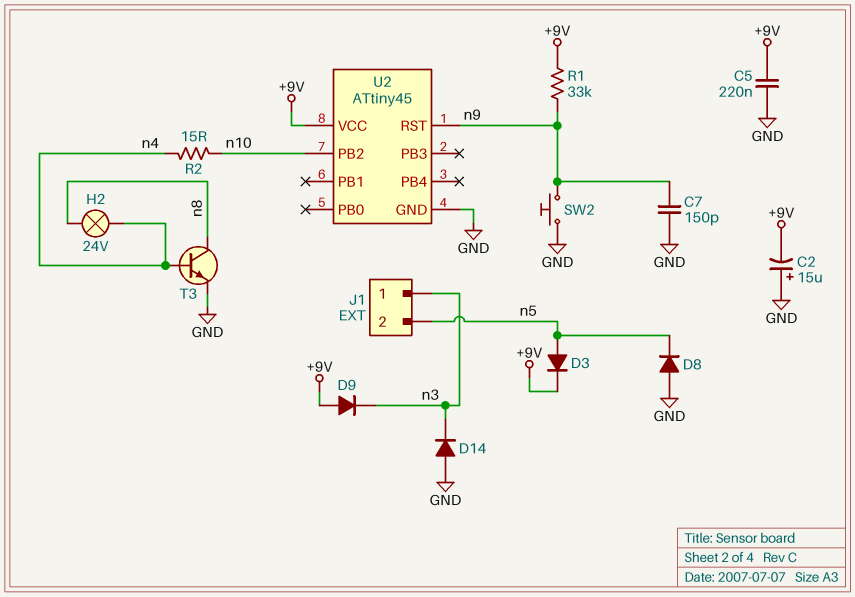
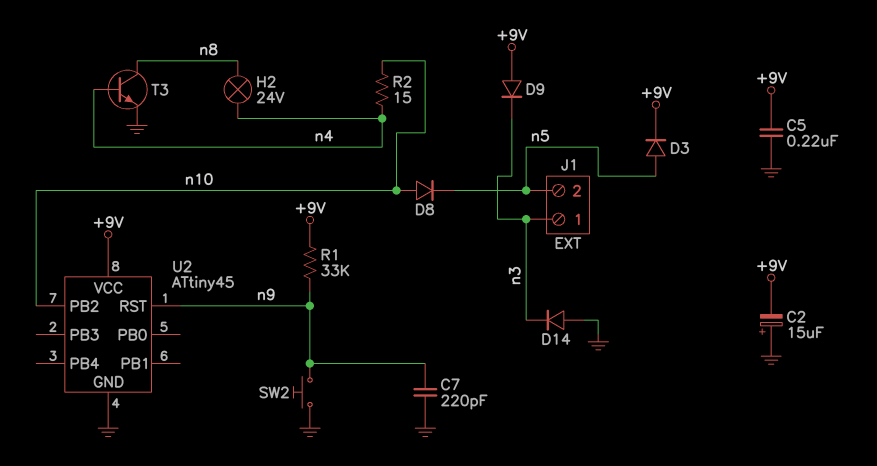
C7: 150pF (GND, n9) -> 220pF (GND, n9)
D8: diode (A GND, K n5) -> diode (A n10, K n5)

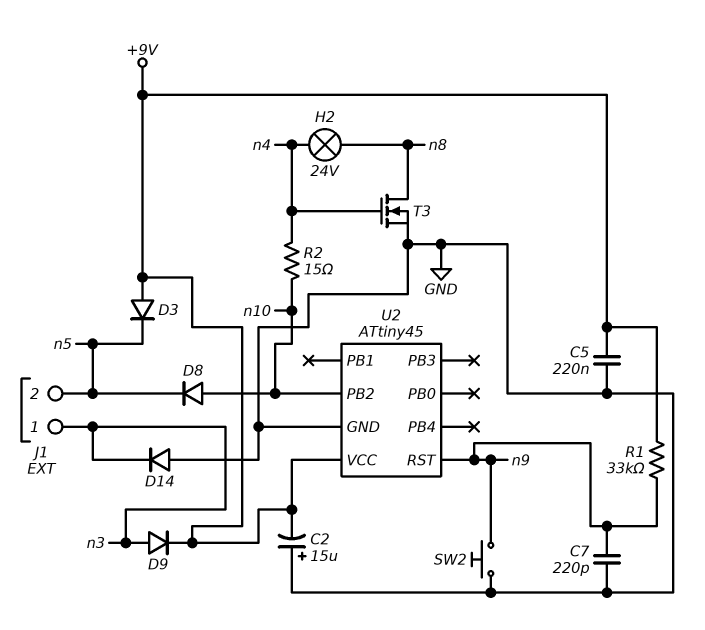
D3: diode (A n5, K +9V) -> diode (A +9V, K n5)
D9: diode (A +9V, K n3) -> diode (A n3, K +9V)
T3: NPN (B n4, C n8, E GND) -> NMOS (G n4, D n8, S GND)

